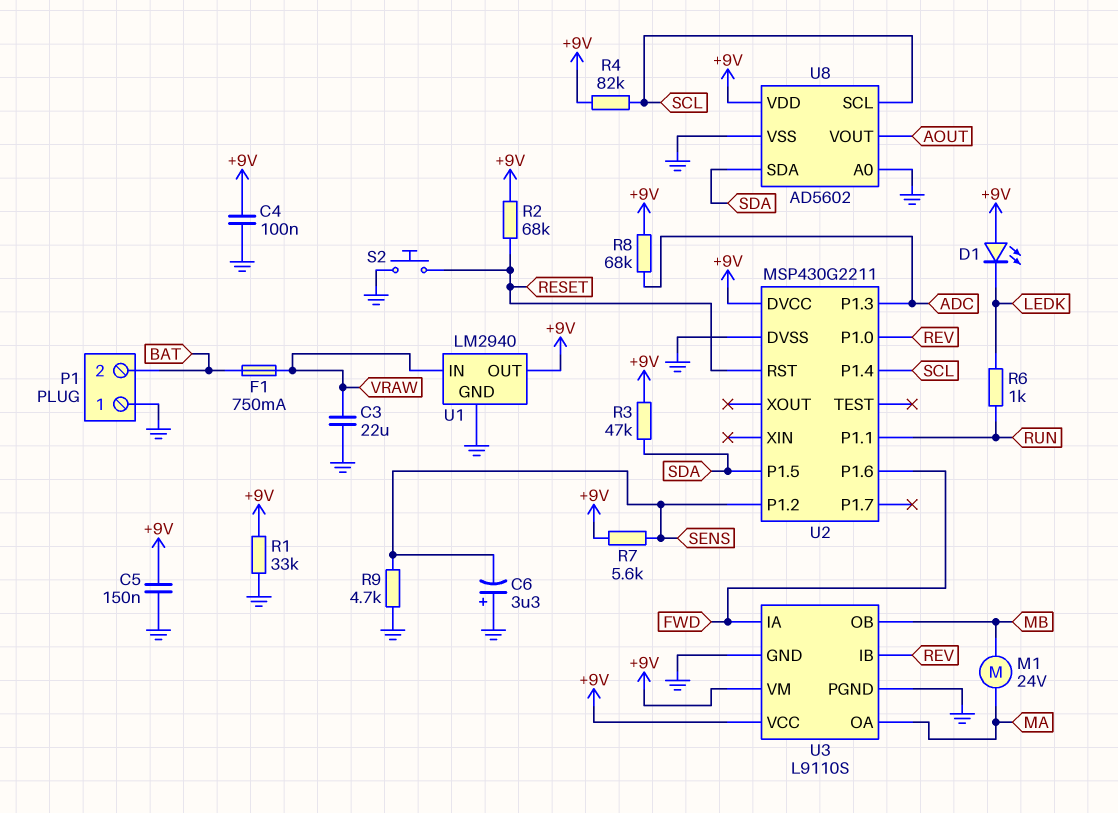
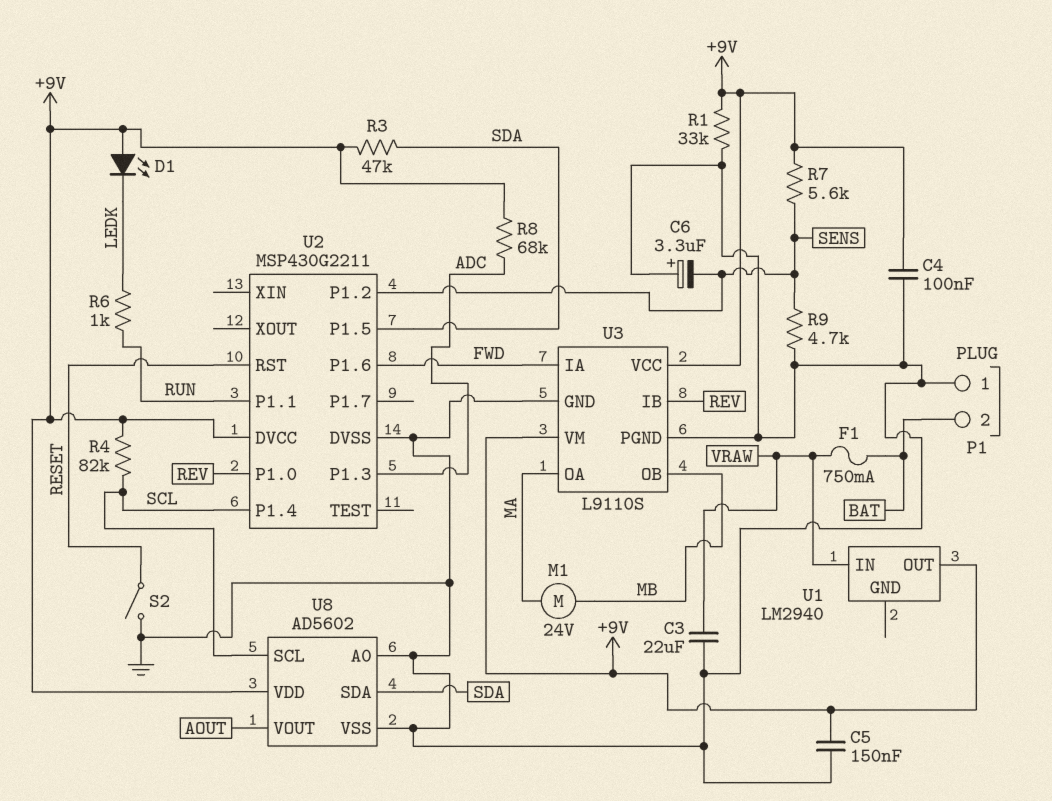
R2: 68k (+9V, RESET) -> none
S2: button (GND, RESET) -> switch (GND, RESET)
U1 pin GND: GND -> none

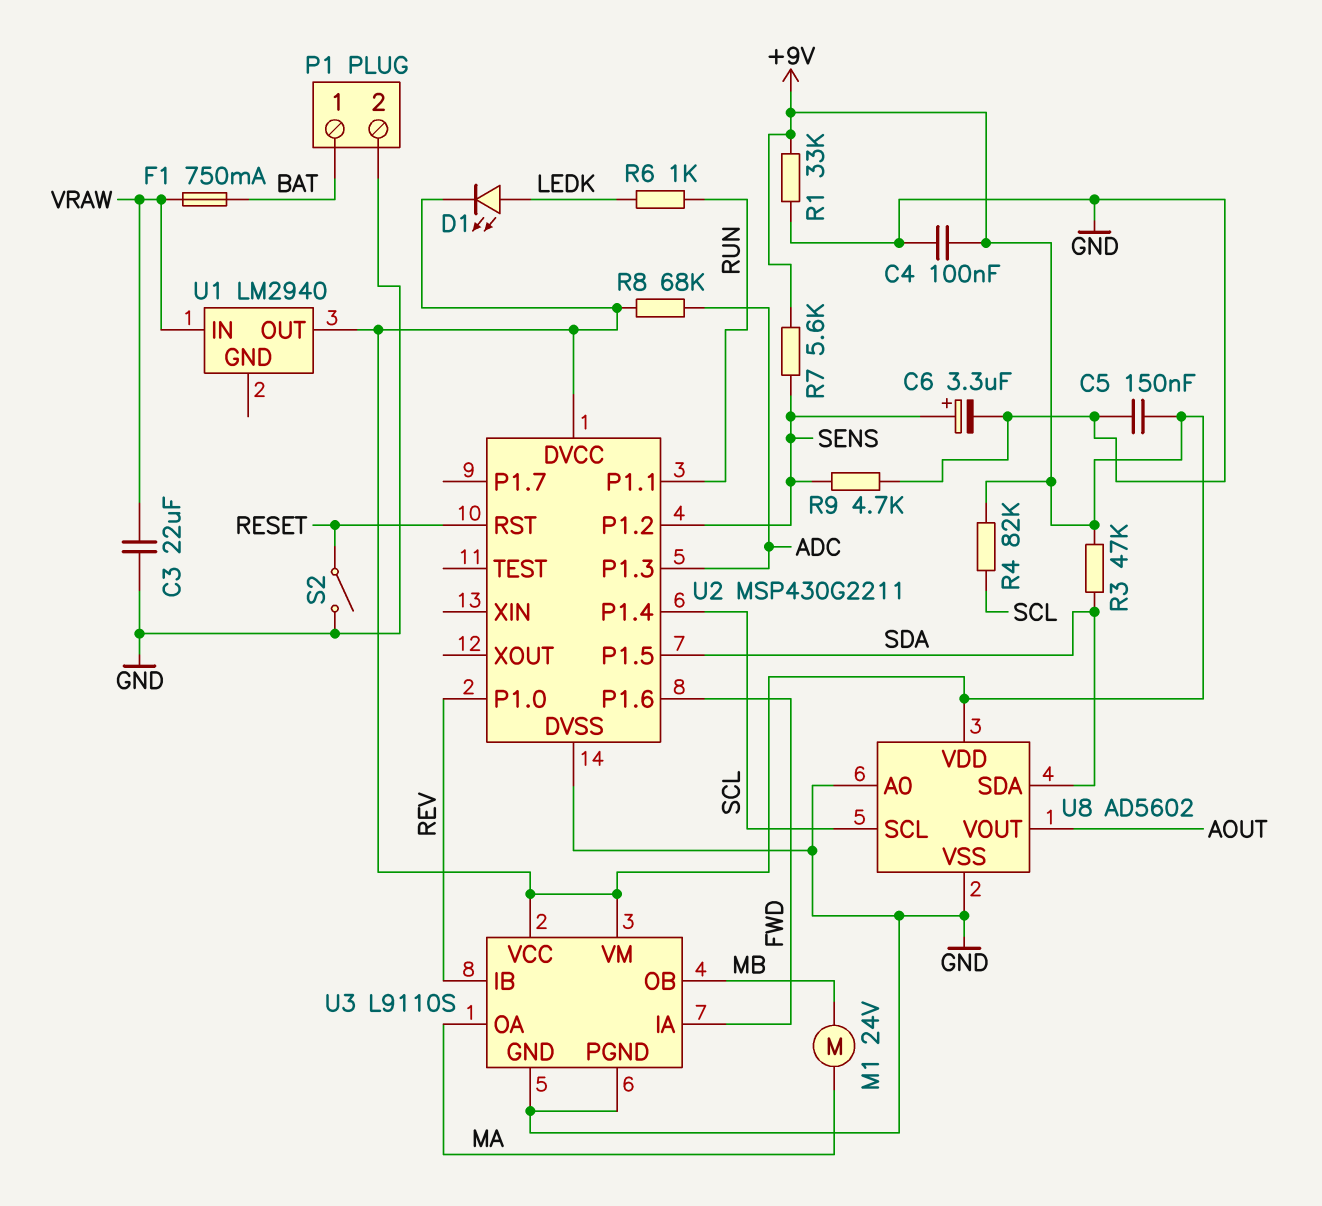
C6: 3.3uF (plus GND, minus SENS) -> 3.3uF (plus SENS, minus GND)
D1: LED (A +9V, K LEDK) -> LED (A LEDK, K +9V)
P1 pin 1: GND -> BAT
P1 pin 2: BAT -> GND

